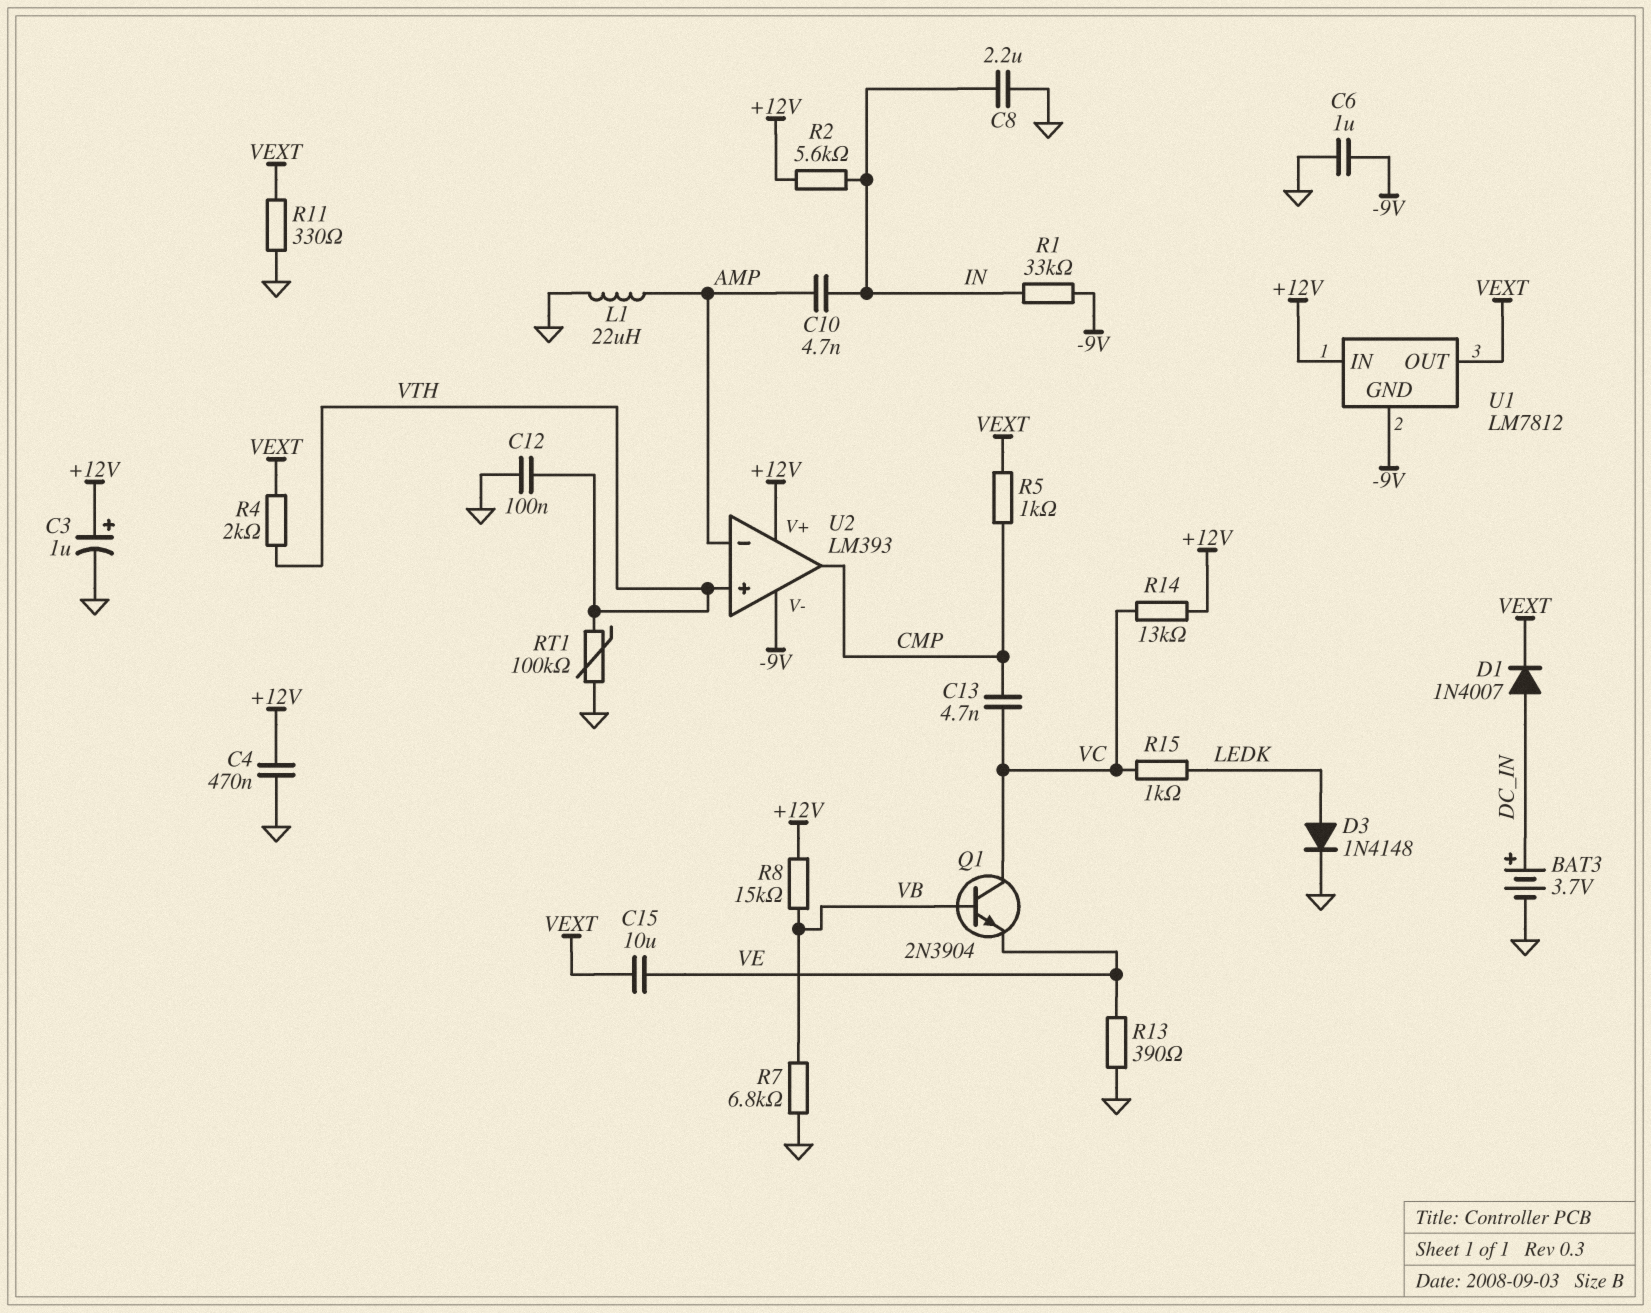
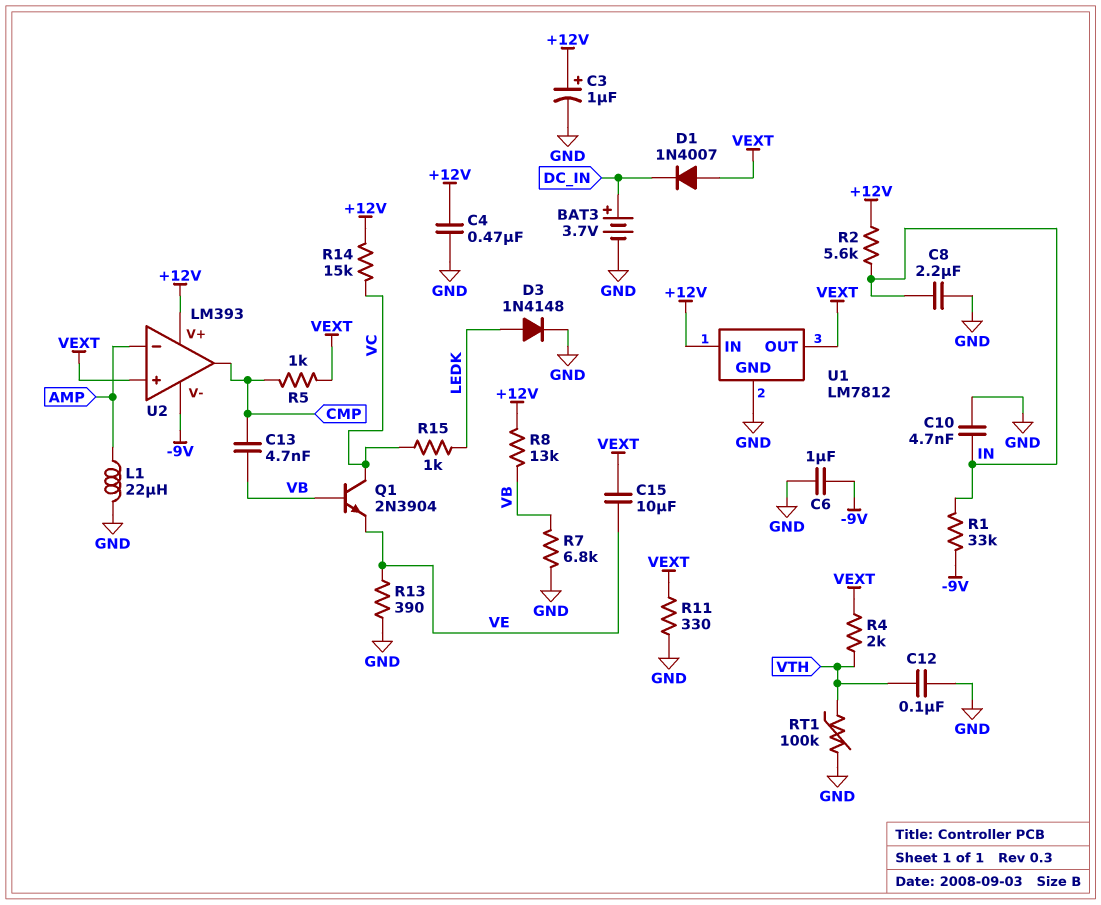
C10: 4.7nF (AMP, IN) -> 4.7nF (GND, IN)
C13: 4.7nF (CMP, VC) -> 4.7nF (CMP, VB)
D1: diode 1N4007 (A DC_IN, K VEXT) -> diode 1N4007 (A VEXT, K DC_IN)
R8: 15k (+12V, VB) -> 13k (+12V, VB)
R14: 13k (+12V, VC) -> 15k (+12V, VC)
U1 pin GND: -9V -> GND
U2 pin in+: VTH -> VEXT

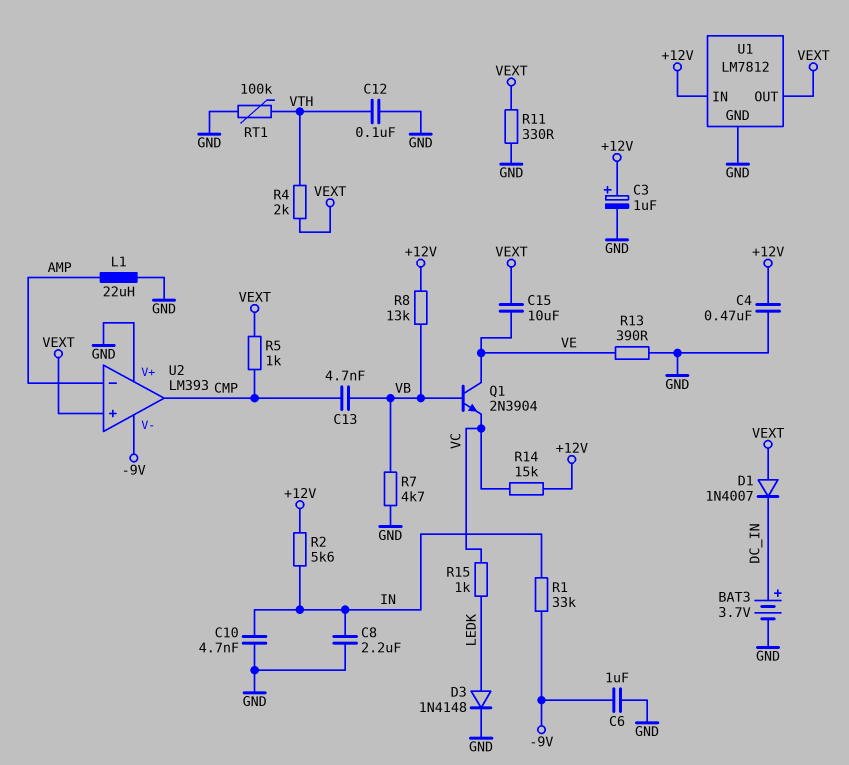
Q1: NPN 2N3904 (B VB, C VC, E VE) -> NPN 2N3904 (B VB, C VE, E VC)
R7: 6.8k (GND, VB) -> 4.7k (GND, VB)
U2 pin V+: +12V -> GND

